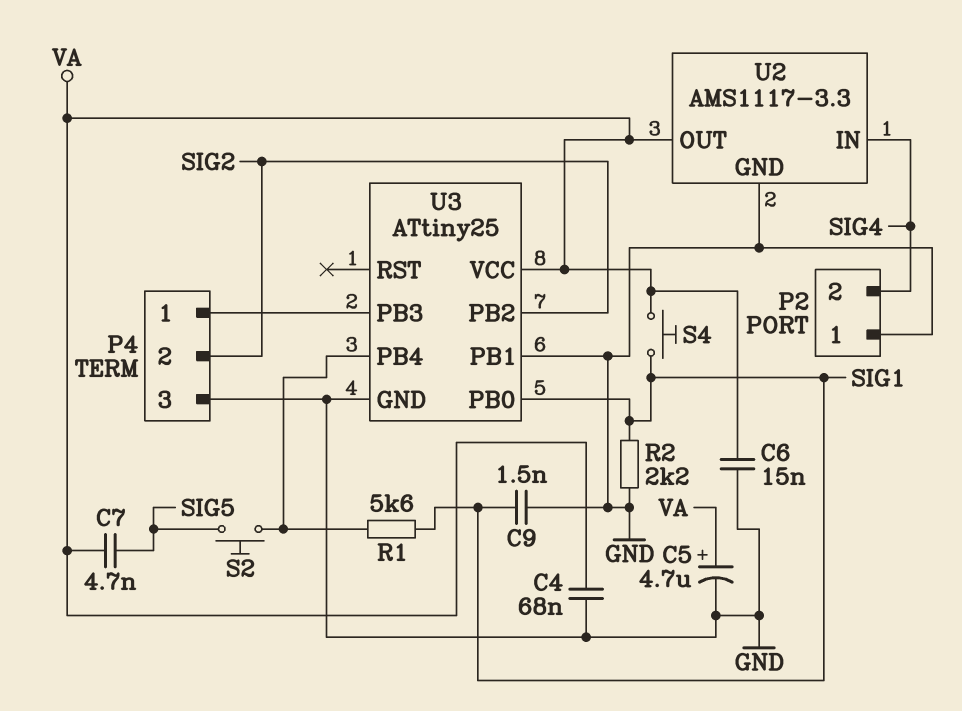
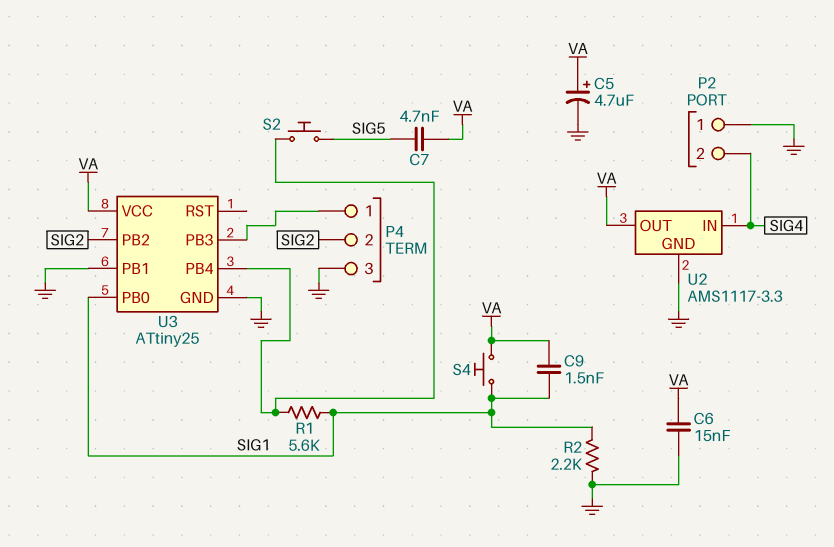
C4: 68nF (GND, VA) -> none
C9: 1.5nF (GND, SIG1) -> 1.5nF (SIG1, VA)

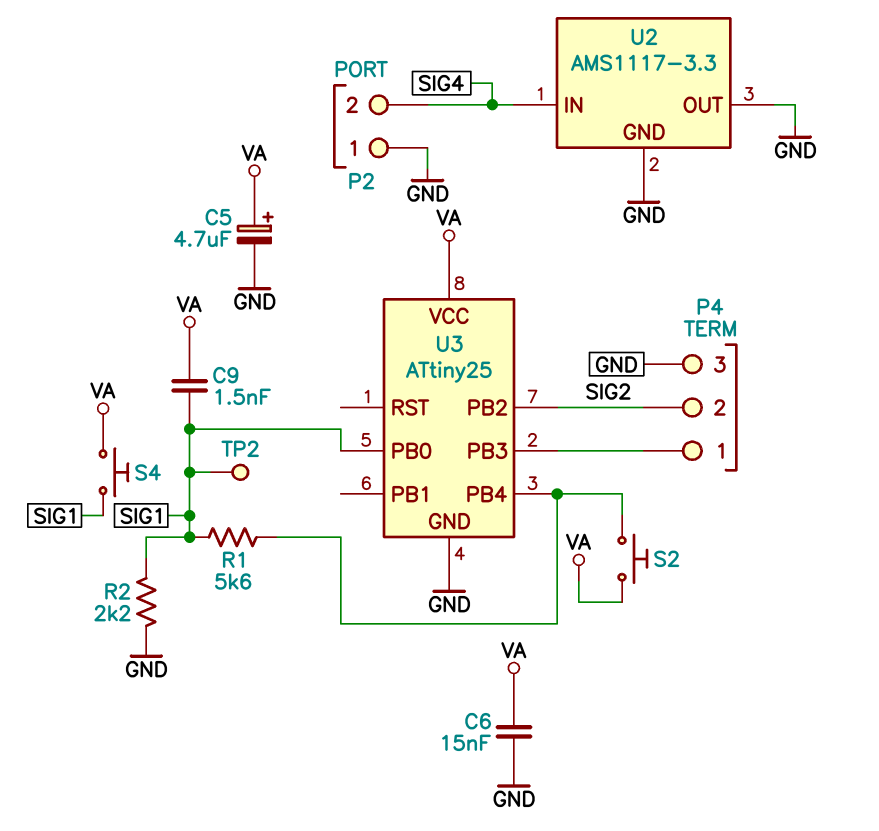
C7: 4.7nF (SIG5, VA) -> none
S2: button (SIG5, U3/PB4) -> button (U3/PB4, VA)
TP2: none -> test point (SIG1)
U2 pin OUT: VA -> GND
U3 pin PB1: GND -> none

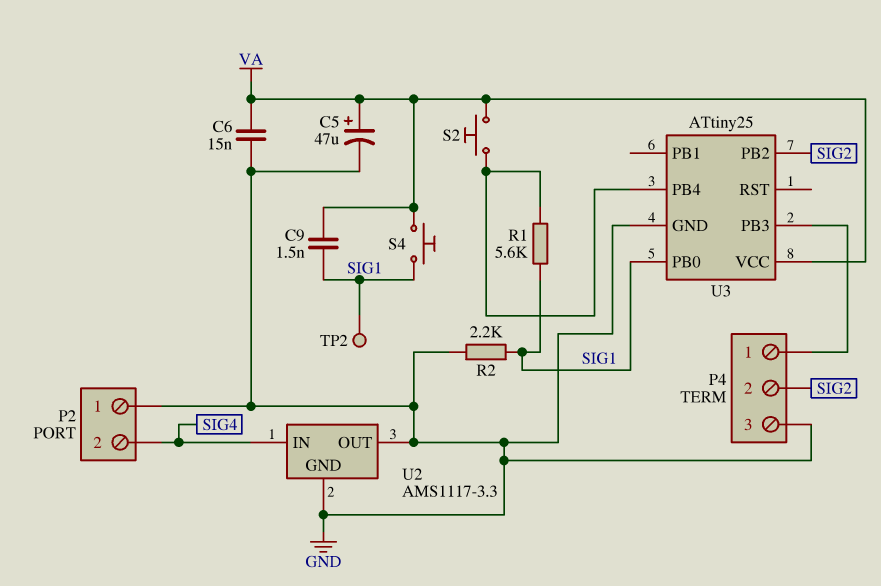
C5: 4.7uF (plus VA, minus GND) -> 47uF (plus VA, minus GND)

